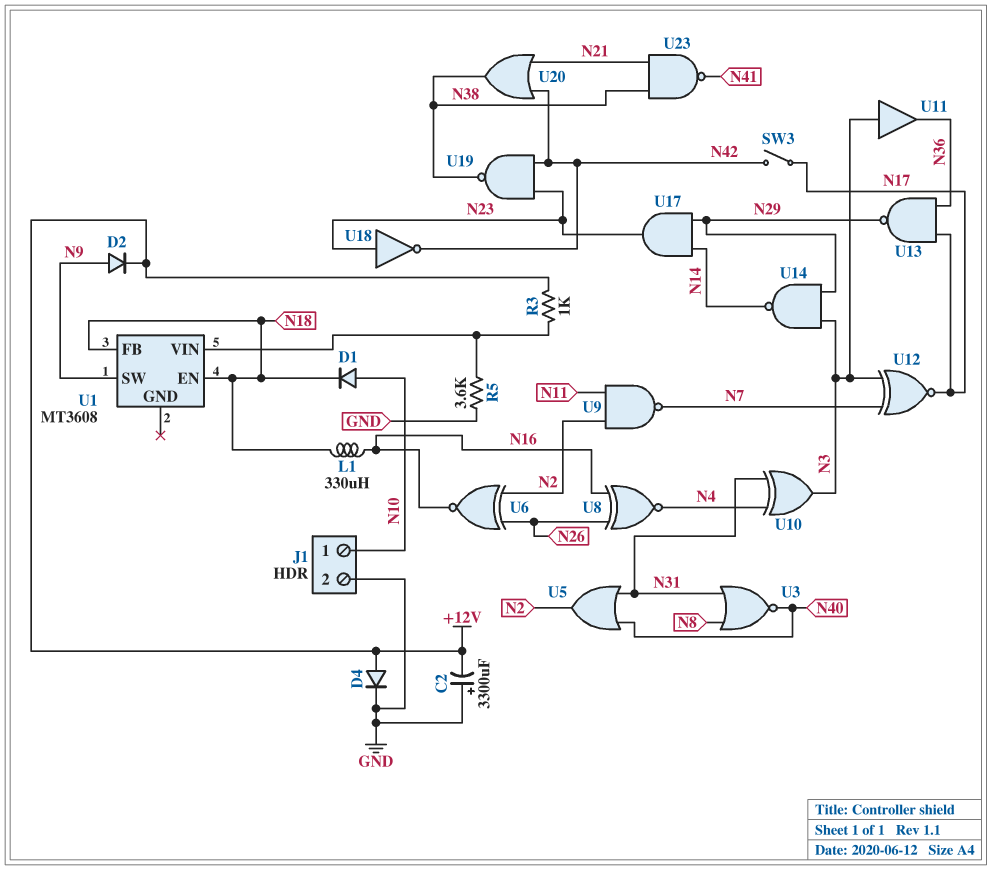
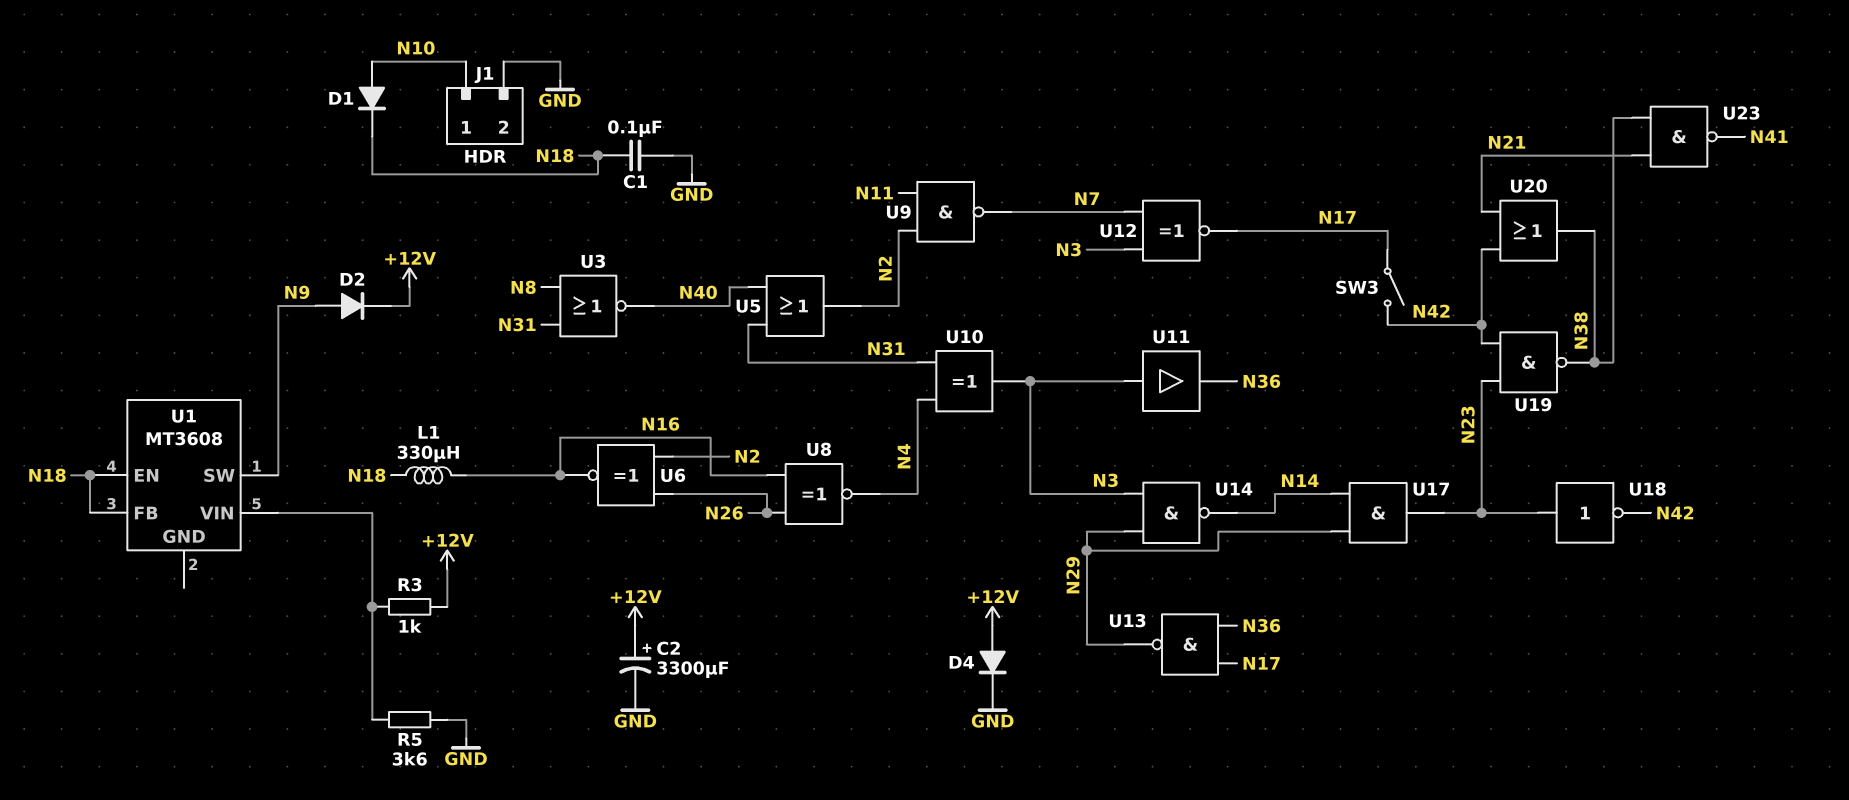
C1: none -> 100nF (GND, N18)
C2: 3300uF (plus GND, minus +12V) -> 3300uF (plus +12V, minus GND)

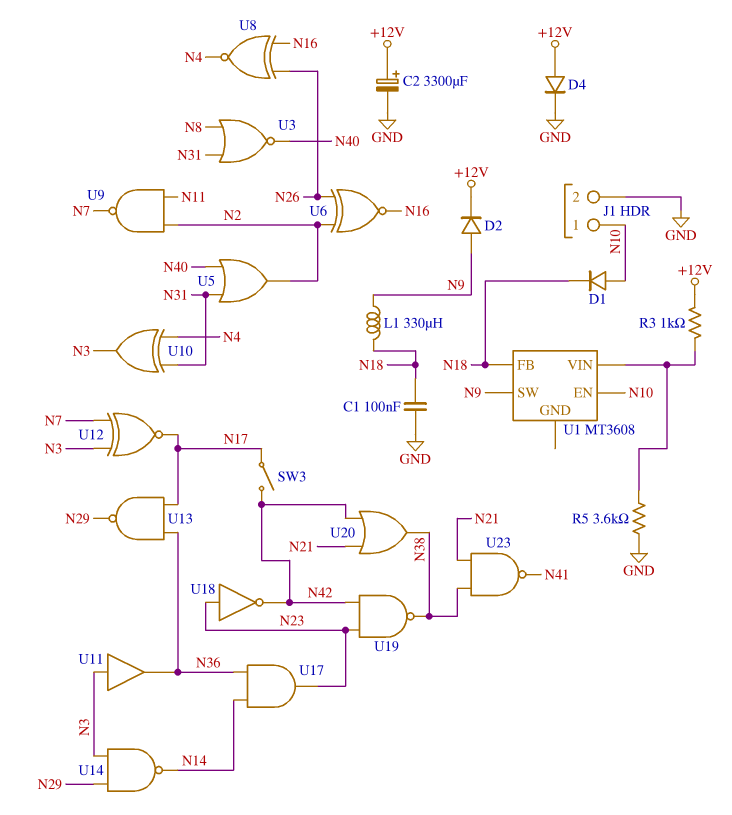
L1: 330uH (N16, N18) -> 330uH (N9, N18)
U1 pin EN: N18 -> N10
U17: AND (in N14, in N29, out N23) -> AND (in N14, in N36, out N23)

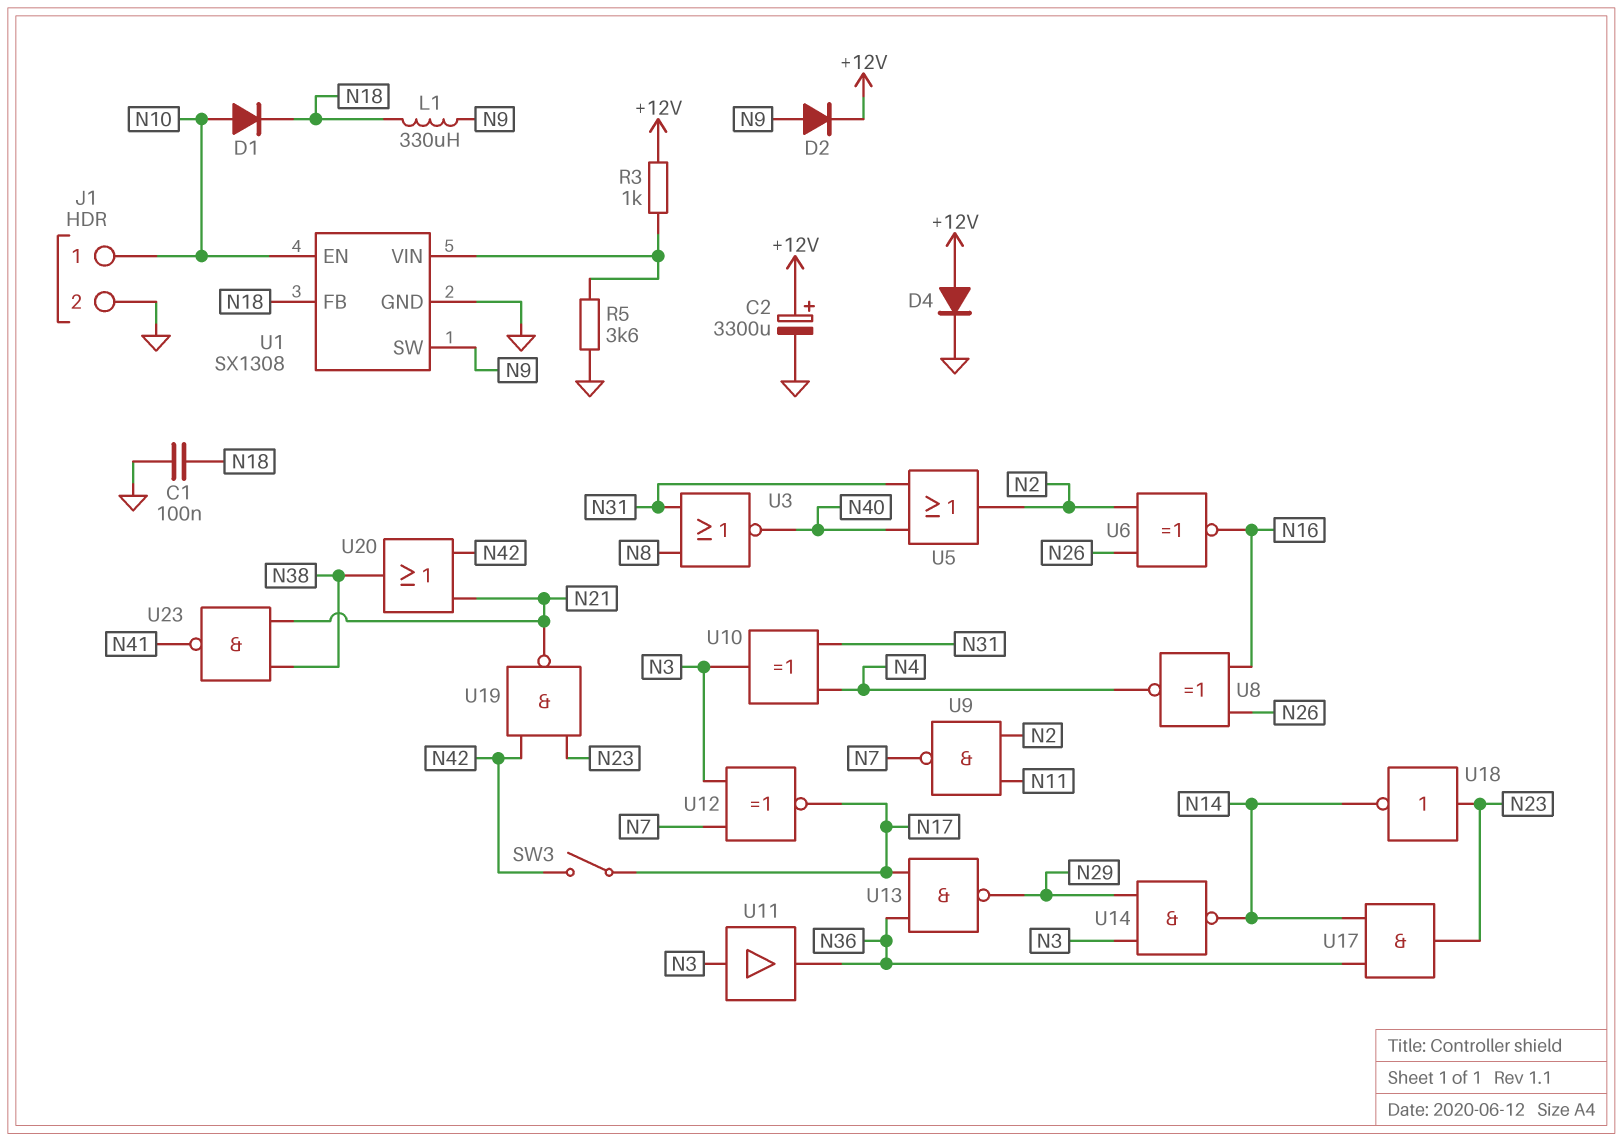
U1: MT3608 -> SX1308
U1 pin GND: none -> GND
U18: NOT (in N23, out N42) -> NOT (in N23, out N14)
U19: NAND (in N23, in N42, out N38) -> NAND (in N23, in N42, out N21)

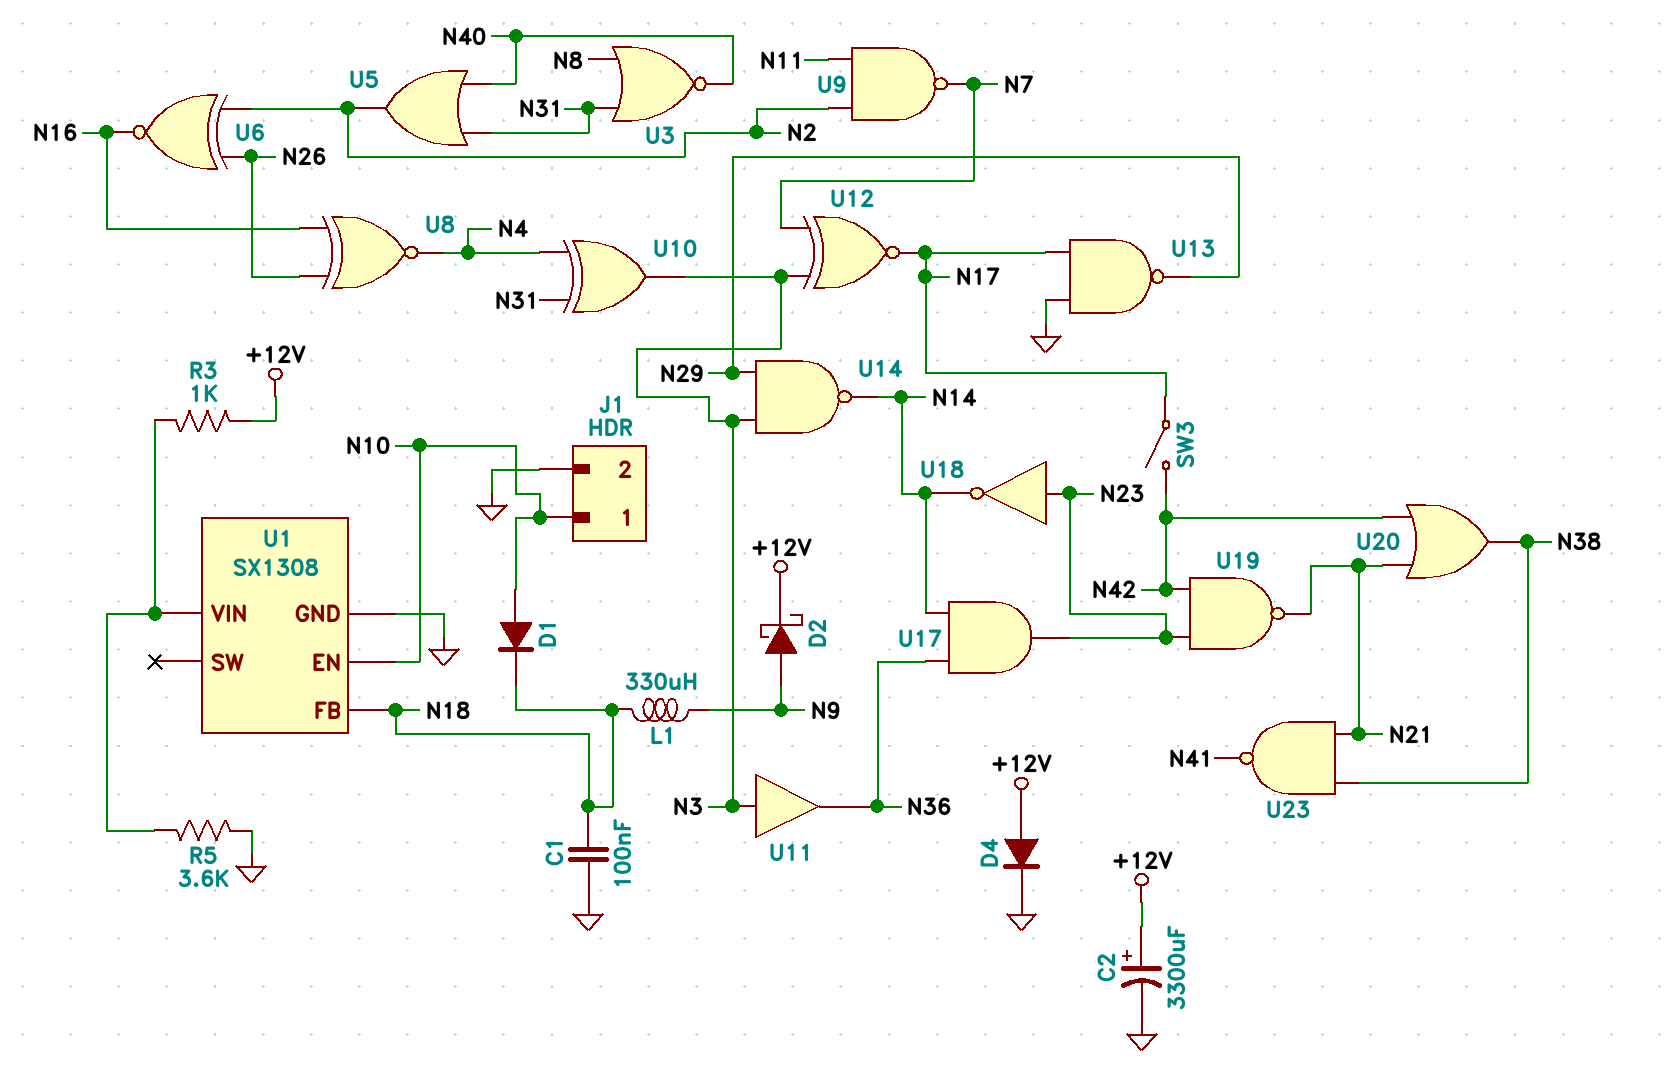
D2: diode (A N9, K +12V) -> schottky (A N9, K +12V)
U1 pin SW: N9 -> none
U13: NAND (in N17, in N36, out N29) -> NAND (in GND, in N17, out N29)

